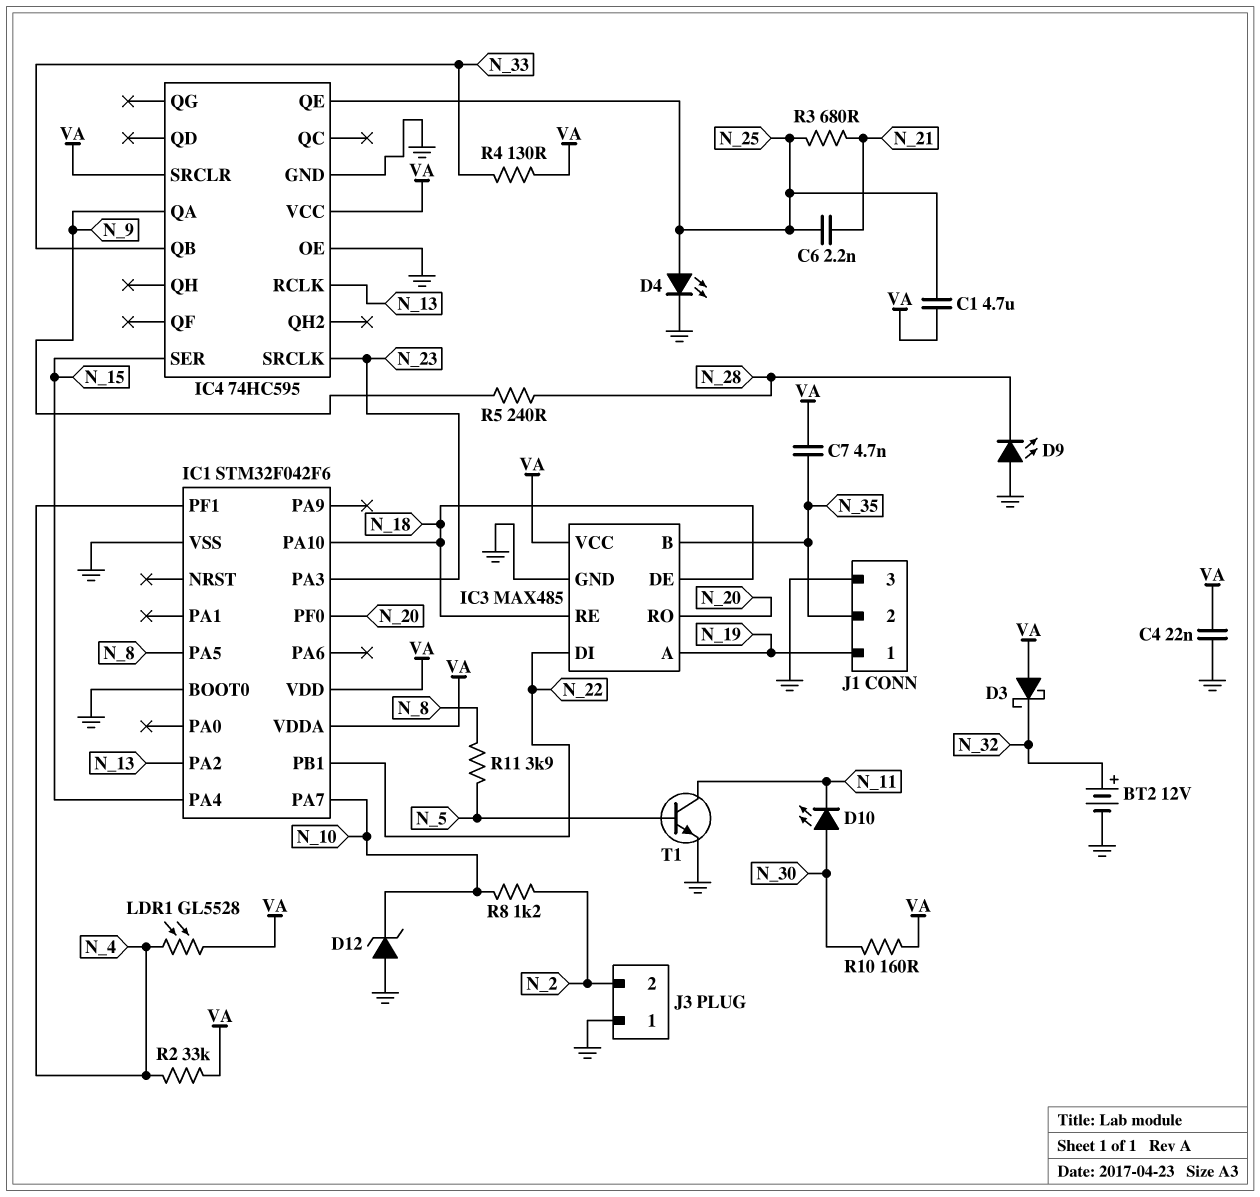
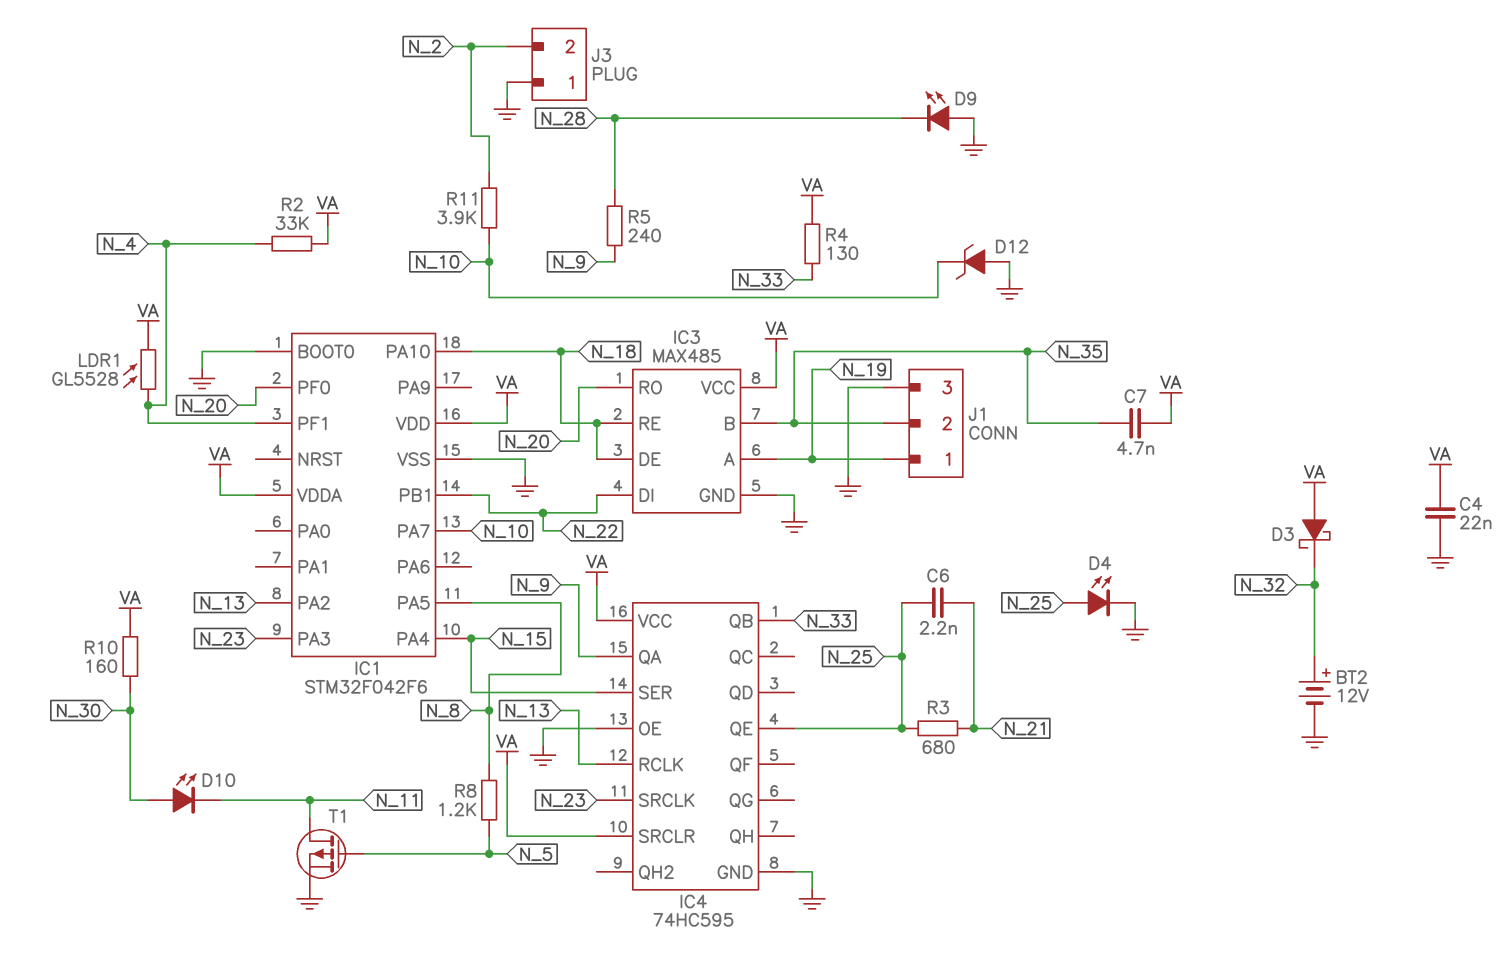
C1: 4.7uF (N_25, VA) -> none
R8: 1.2k (N_2, N_10) -> 1.2k (N_5, N_8)
R11: 3.9k (N_5, N_8) -> 3.9k (N_2, N_10)
T1: NPN (B N_5, C N_11, E GND) -> PMOS (G N_5, D N_11, S GND)

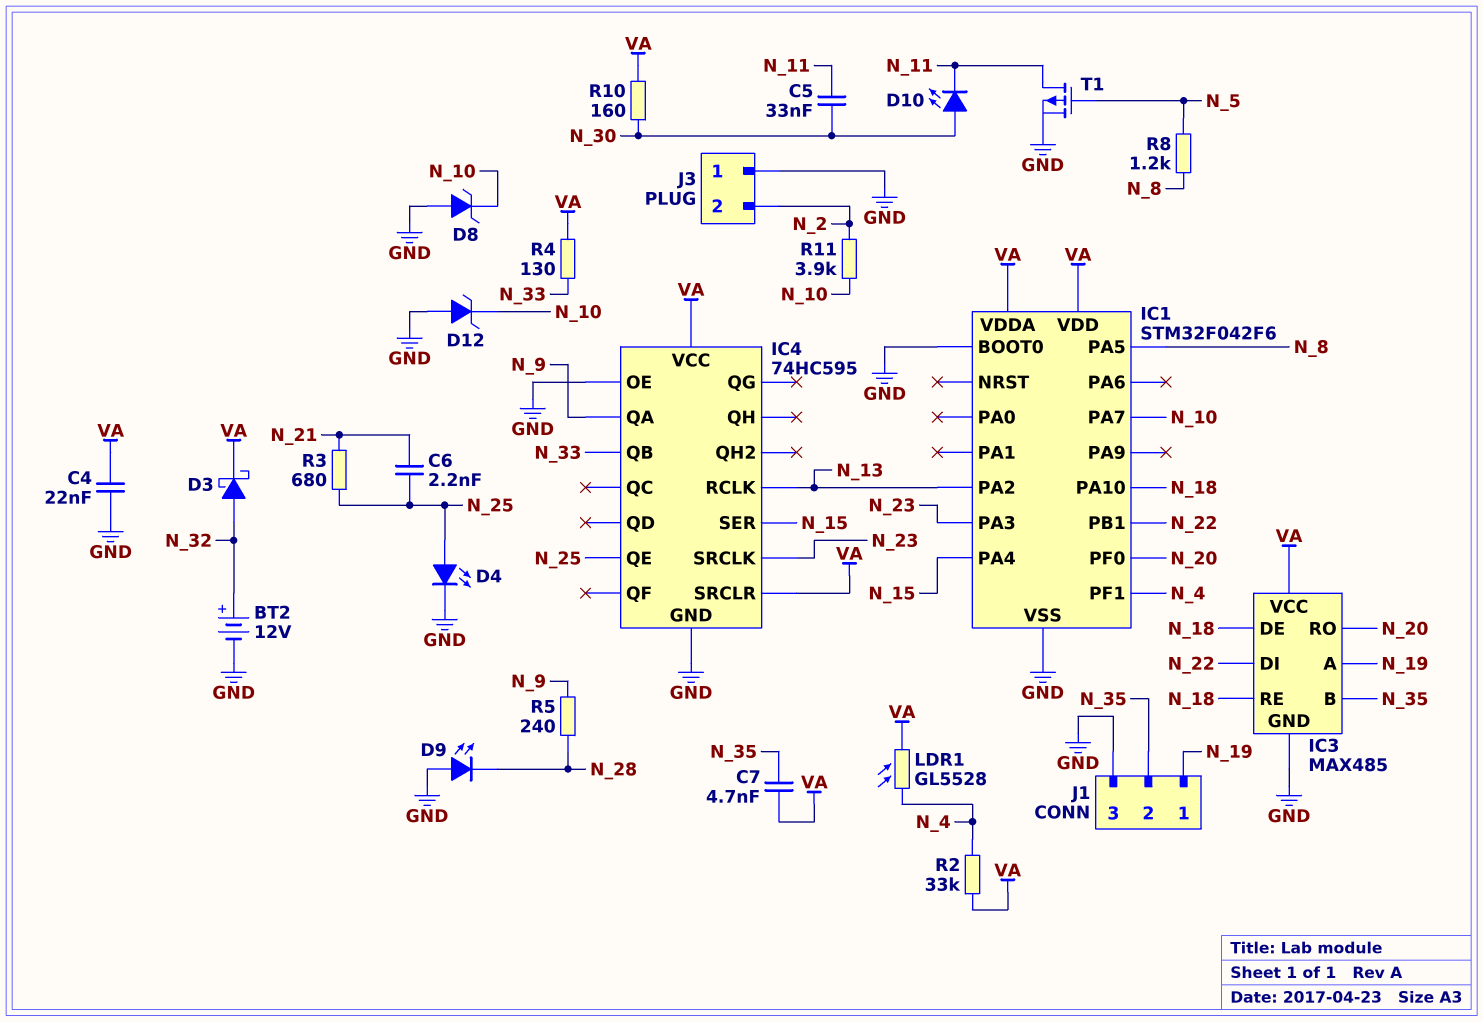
C5: none -> 33nF (N_11, N_30)
D3: schottky (A VA, K N_32) -> schottky (A N_32, K VA)
D8: none -> zener (A GND, K N_10)

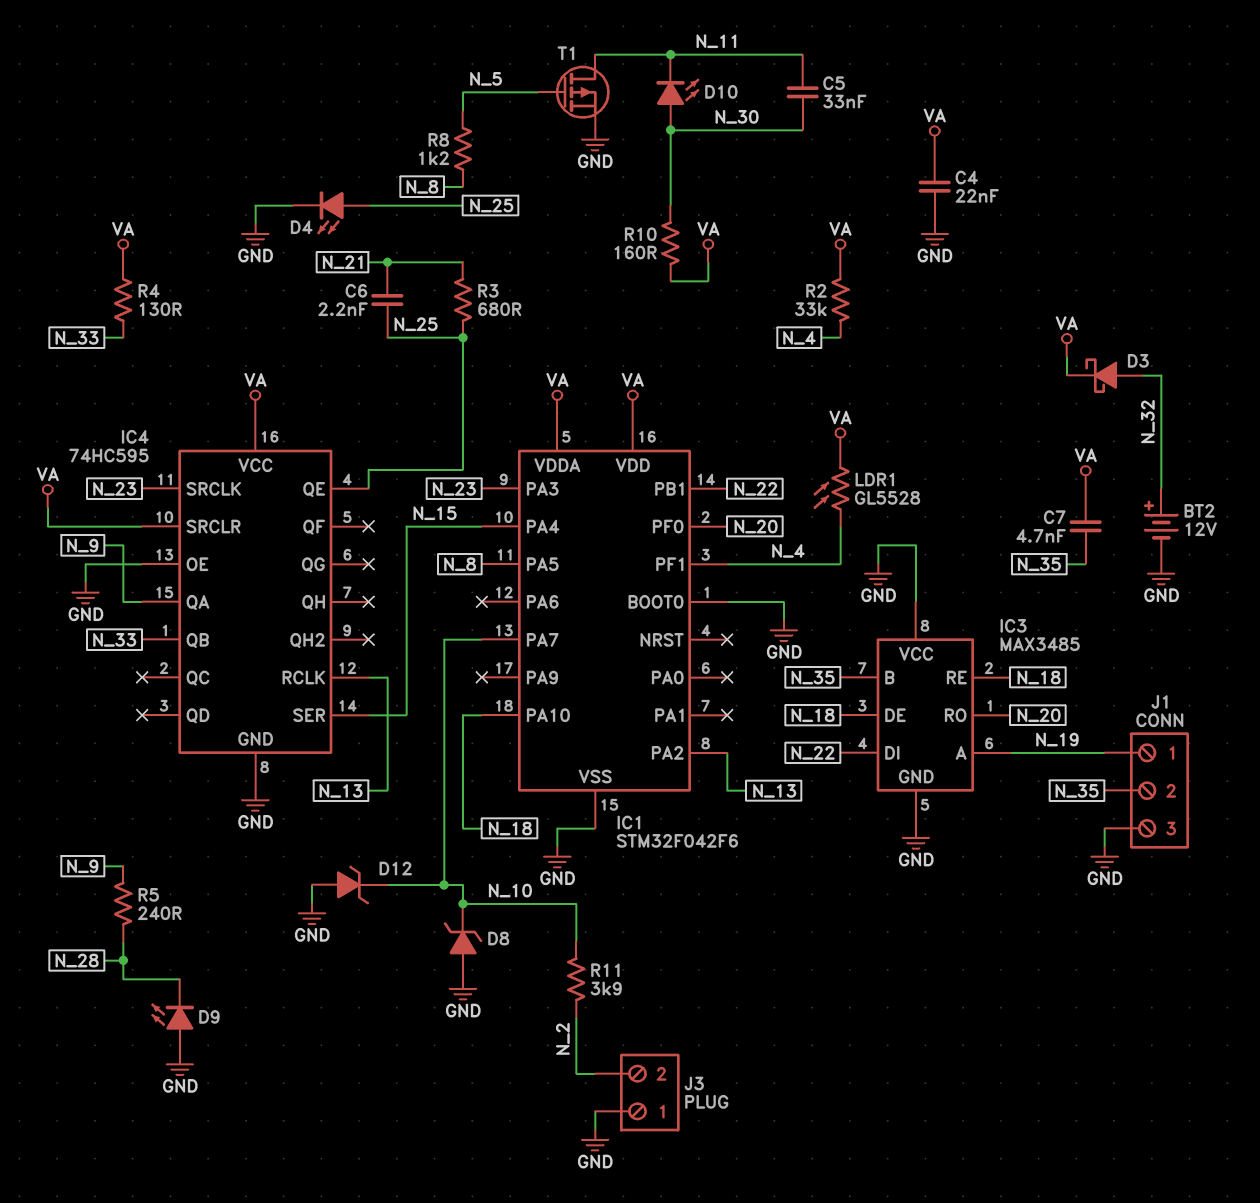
IC3: MAX485 -> MAX3485
IC3 pin VCC: VA -> GND

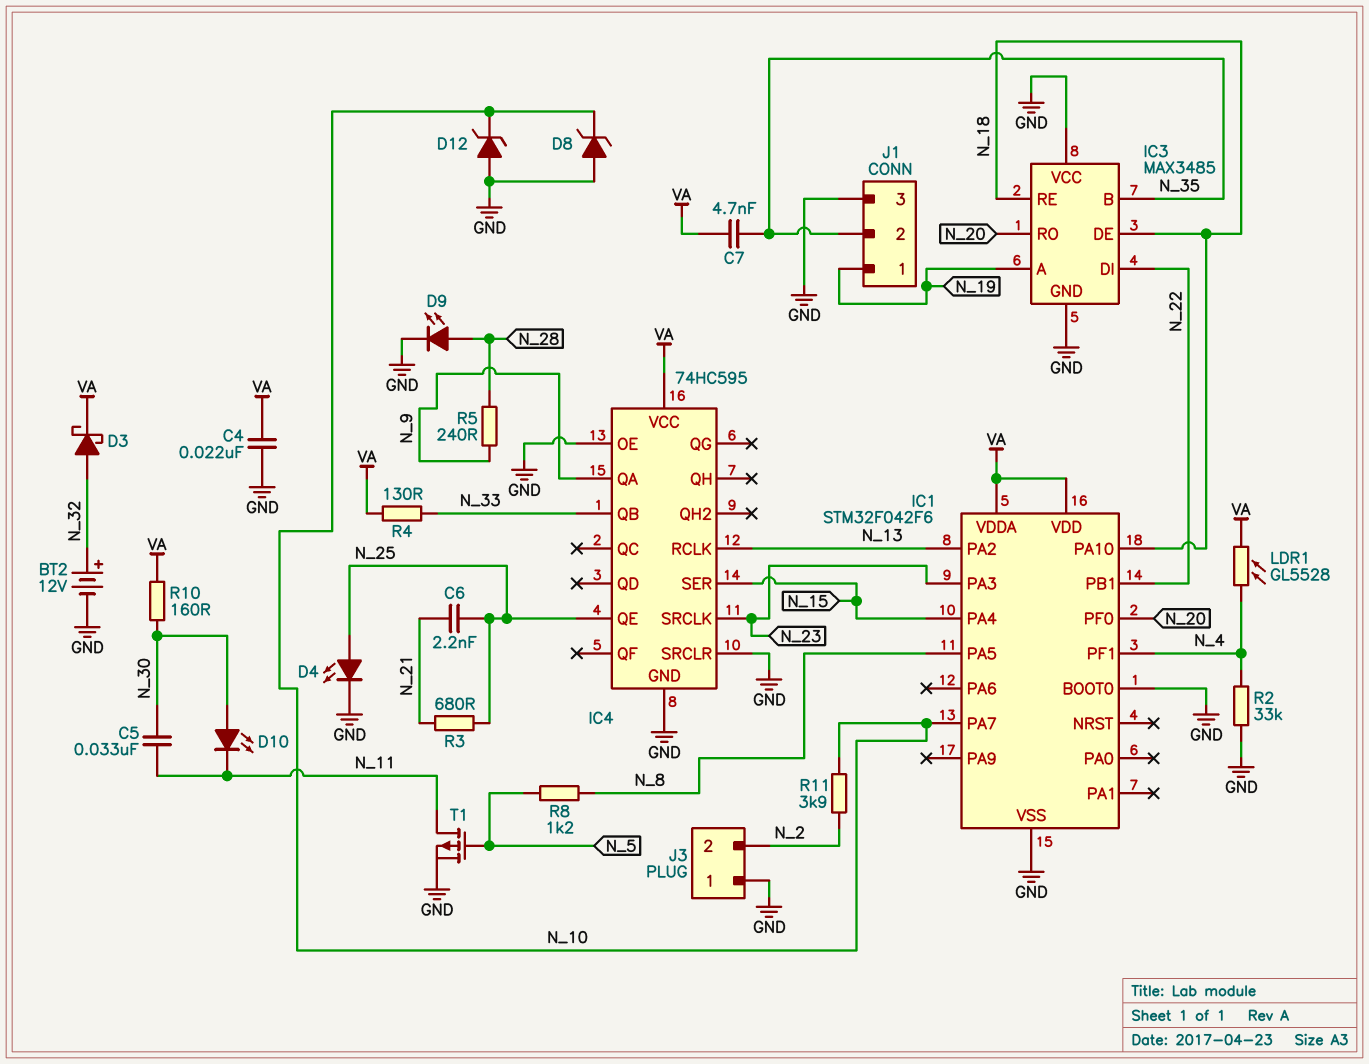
D9: LED (A GND, K N_28) -> LED (A N_28, K GND)
IC4 pin SRCLR: VA -> GND
R2: 33k (N_4, VA) -> 33k (GND, N_4)

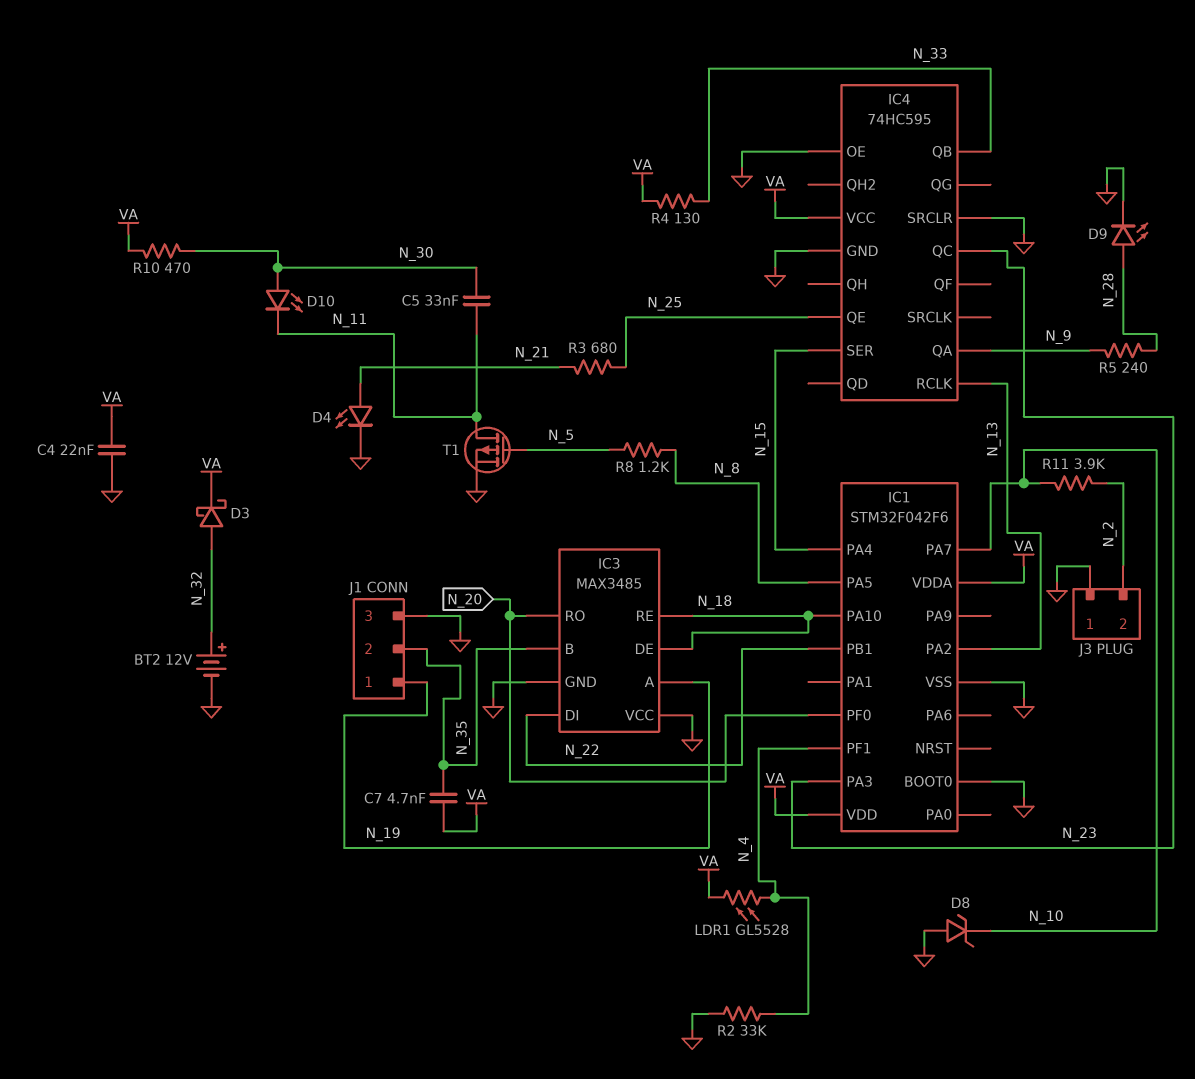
C6: 2.2nF (N_21, N_25) -> none
D4: LED (A N_25, K GND) -> LED (A N_21, K GND)
D12: zener (A GND, K N_10) -> none
IC4 pin QC: none -> N_23
IC4 pin SRCLK: N_23 -> none
R10: 160 (N_30, VA) -> 470 (N_30, VA)

